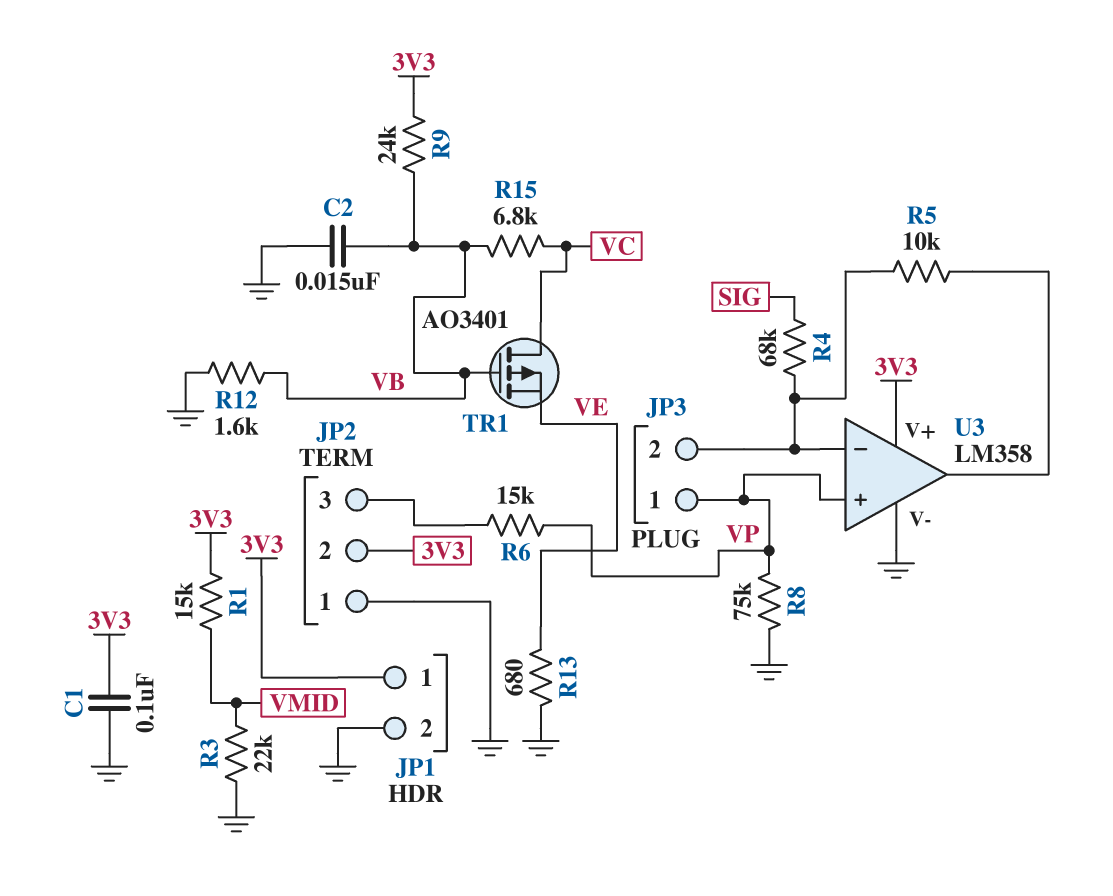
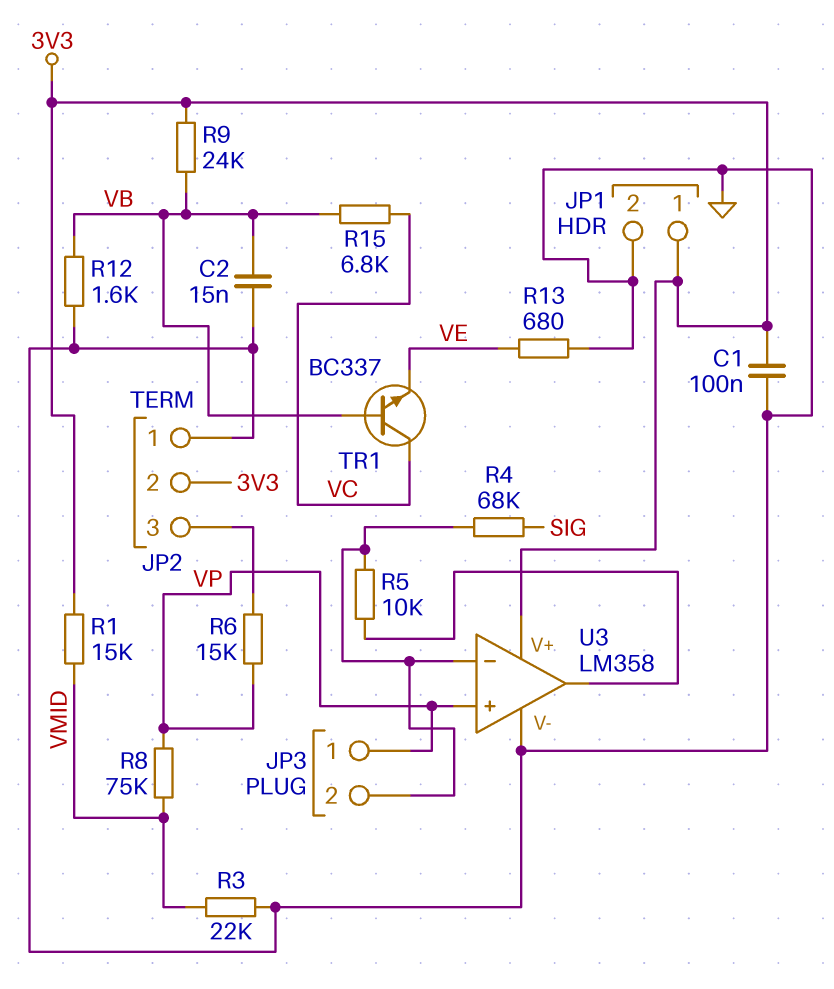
R8: 75k (GND, VP) -> 75k (VMID, VP)
TR1: PMOS AO3401 (G VB, D VC, S VE) -> NPN BC337 (B VB, C VC, E VE)

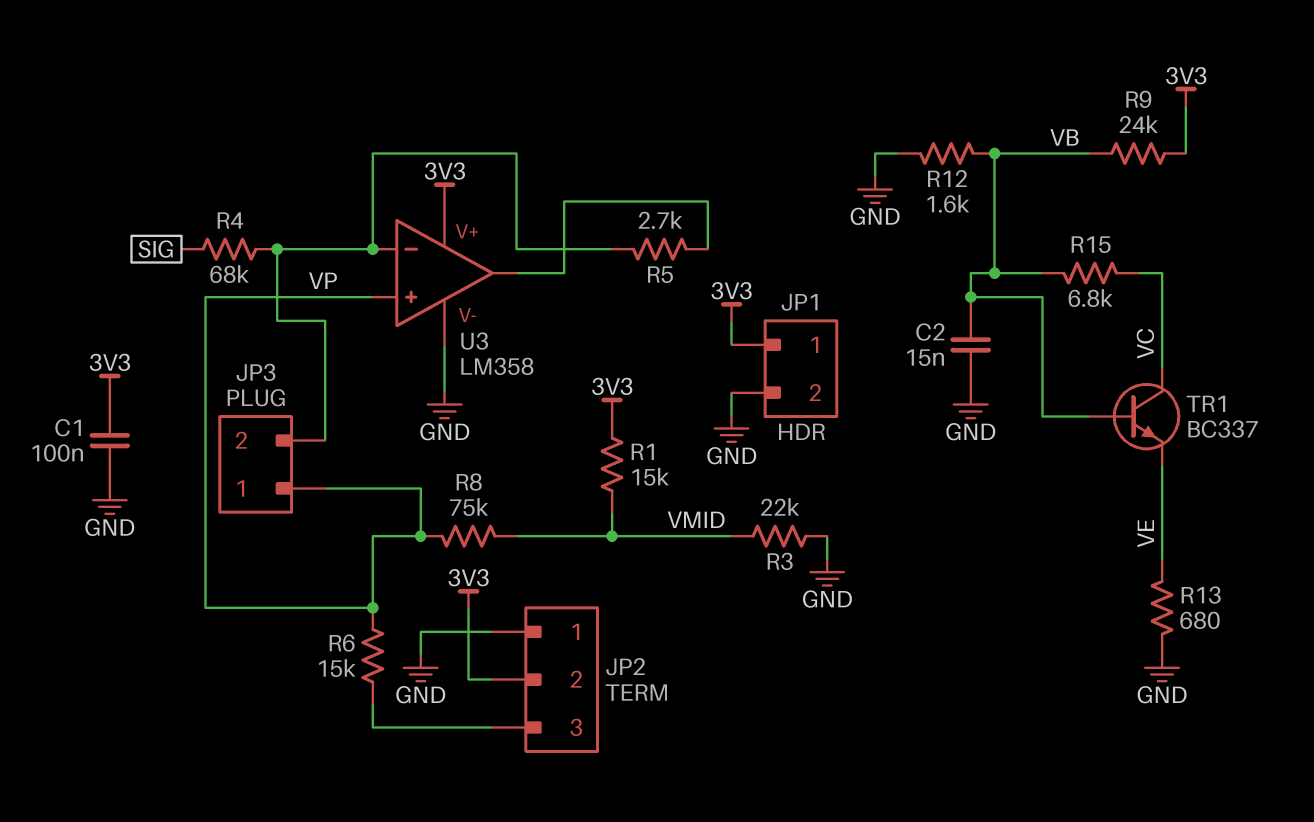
R5: 10k (JP3/2, U3/out) -> 2.7k (JP3/2, U3/out)

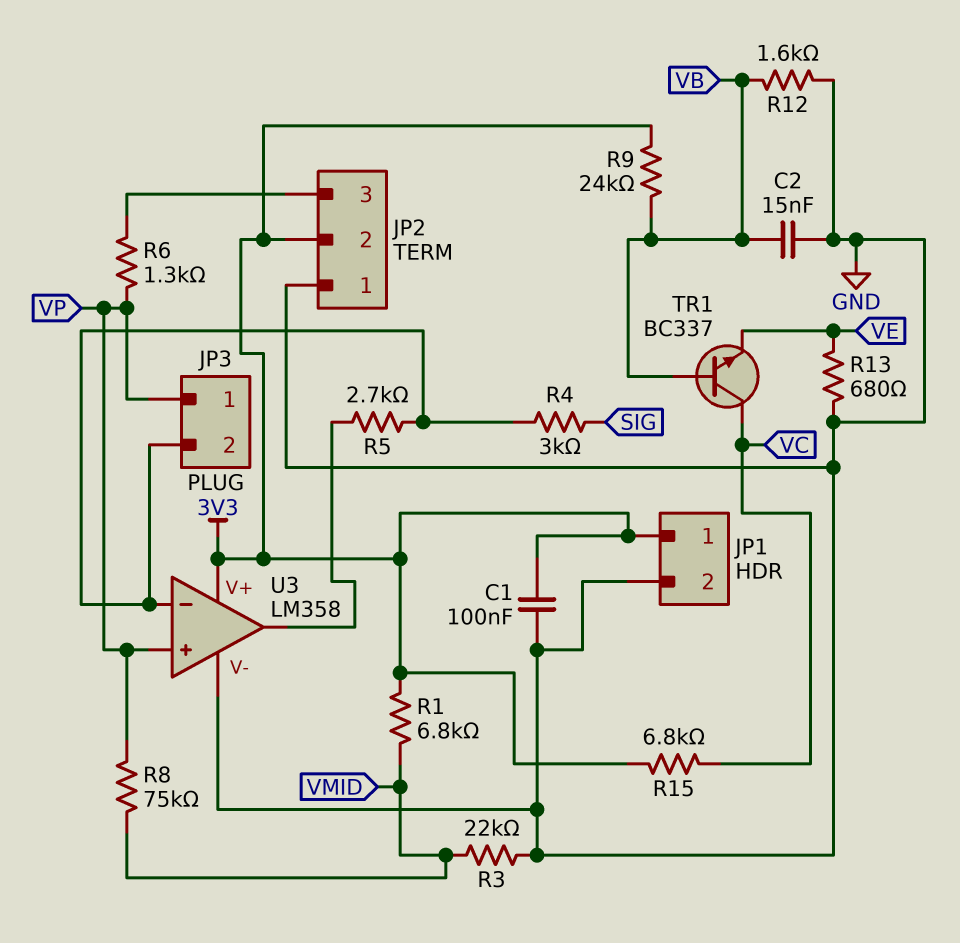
R1: 15k (3V3, VMID) -> 6.8k (3V3, VMID)
R4: 68k (JP3/2, SIG) -> 3k (JP3/2, SIG)
R6: 15k (JP2/3, VP) -> 1.3k (JP2/3, VP)
R15: 6.8k (VB, VC) -> 6.8k (3V3, VC)

